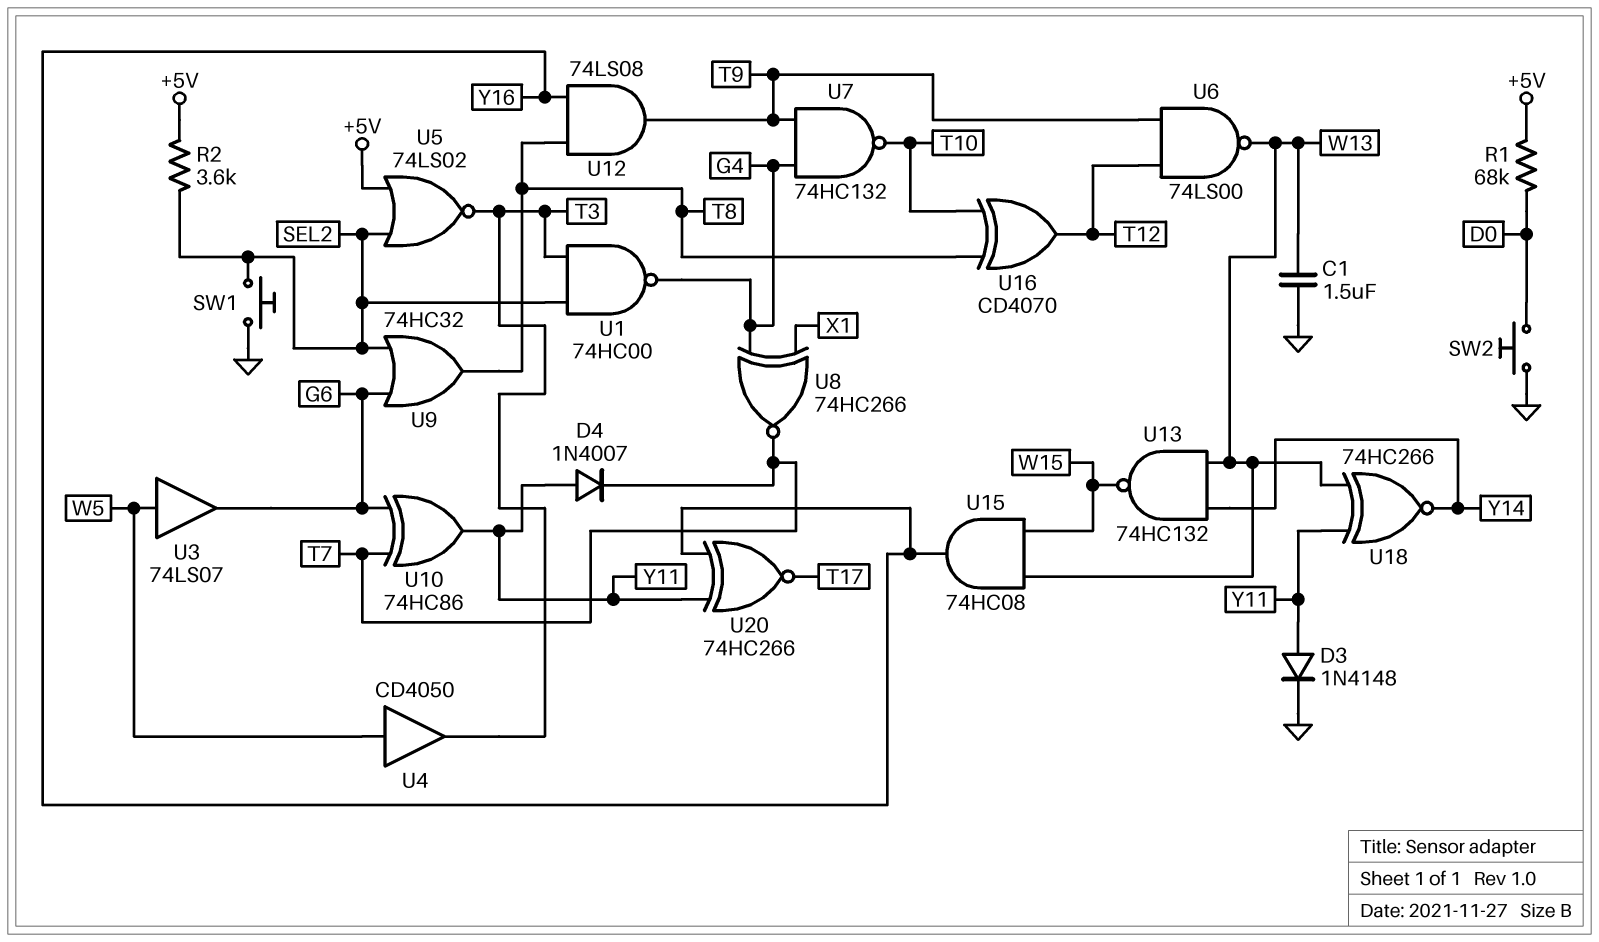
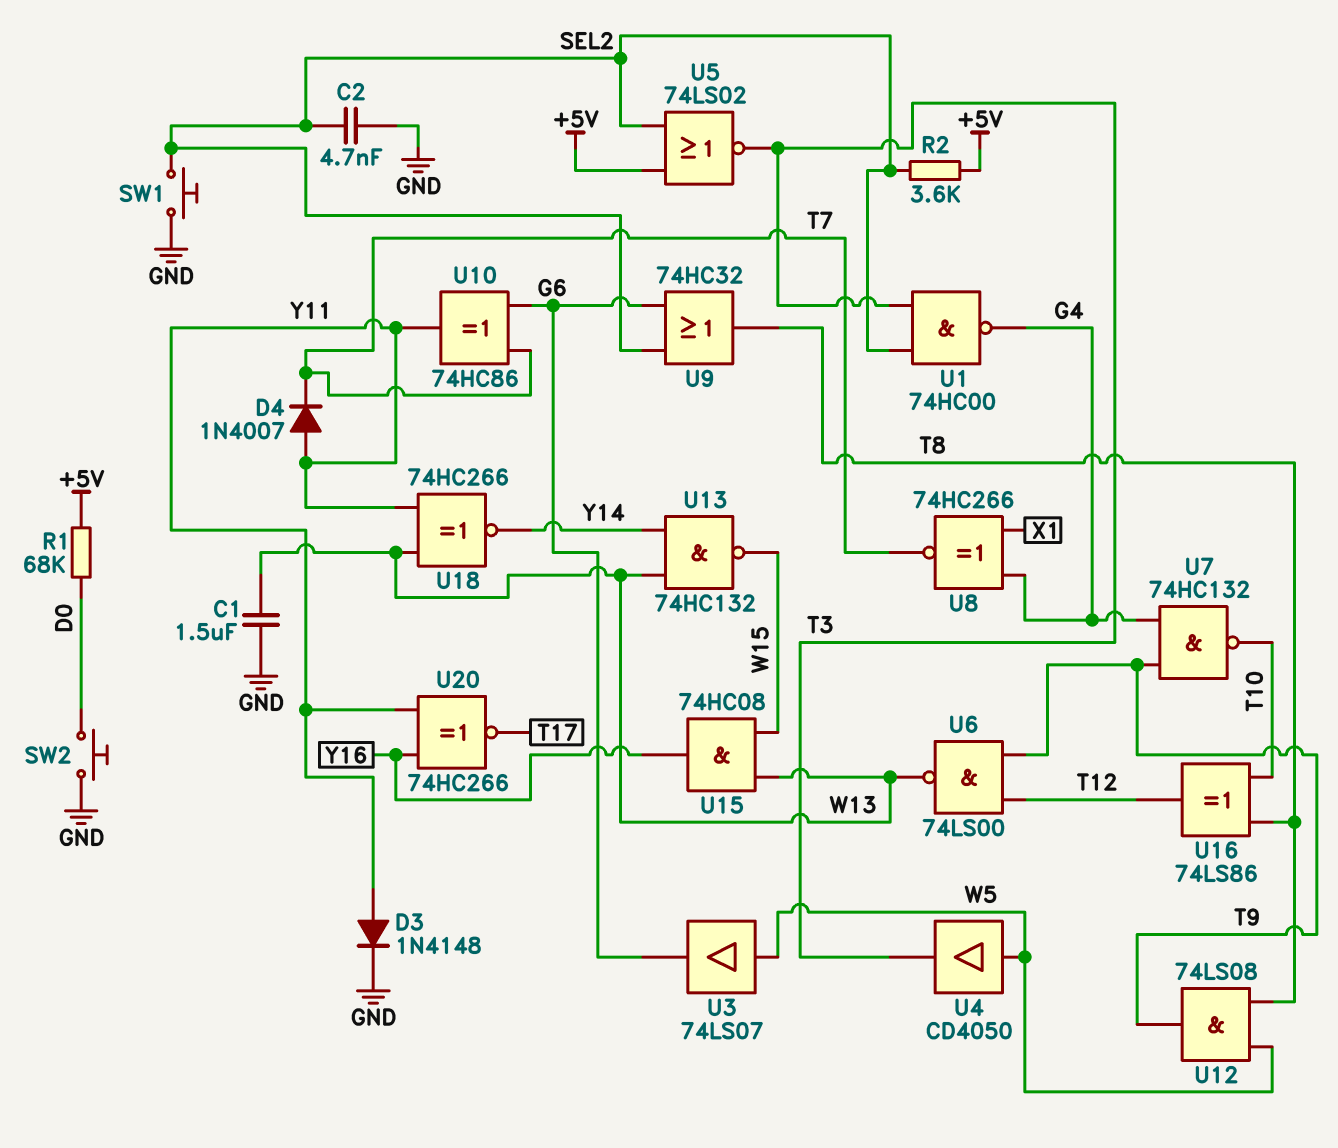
C2: none -> 4.7nF (GND, SEL2)
U12: AND 74LS08 (in T8, in Y16, out T9) -> AND 74LS08 (in T8, in W5, out T9)
U16: XOR CD4070 (in T8, in T10, out T12) -> XOR 74LS86 (in T8, in T10, out T12)

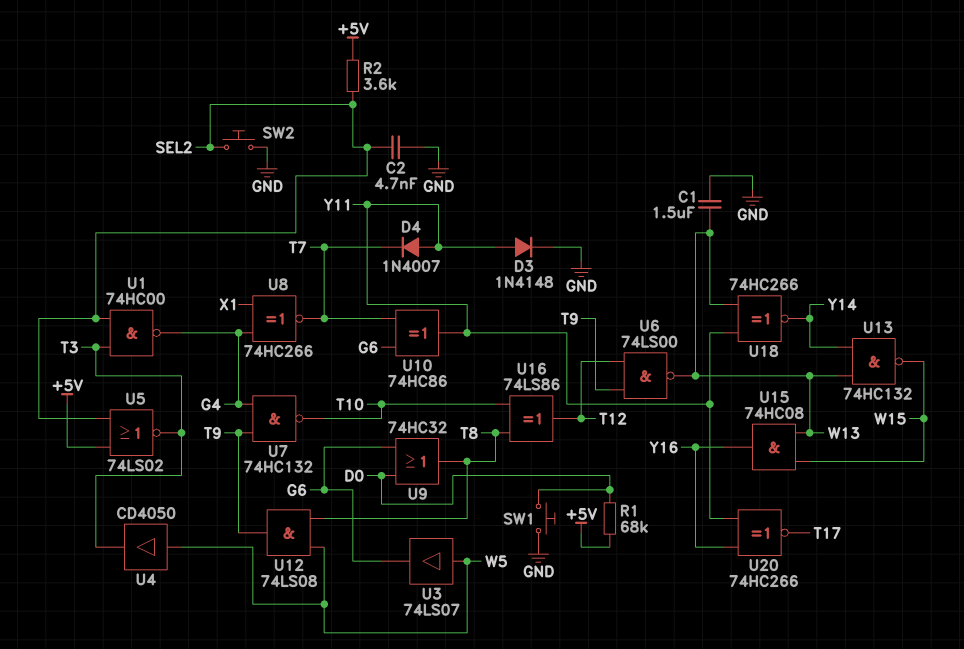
SW1: button (GND, SEL2) -> button (D0, GND)
SW2: button (D0, GND) -> button (GND, SEL2)
U9: OR 74HC32 (in G6, in SEL2, out T8) -> OR 74HC32 (in D0, in G6, out T8)

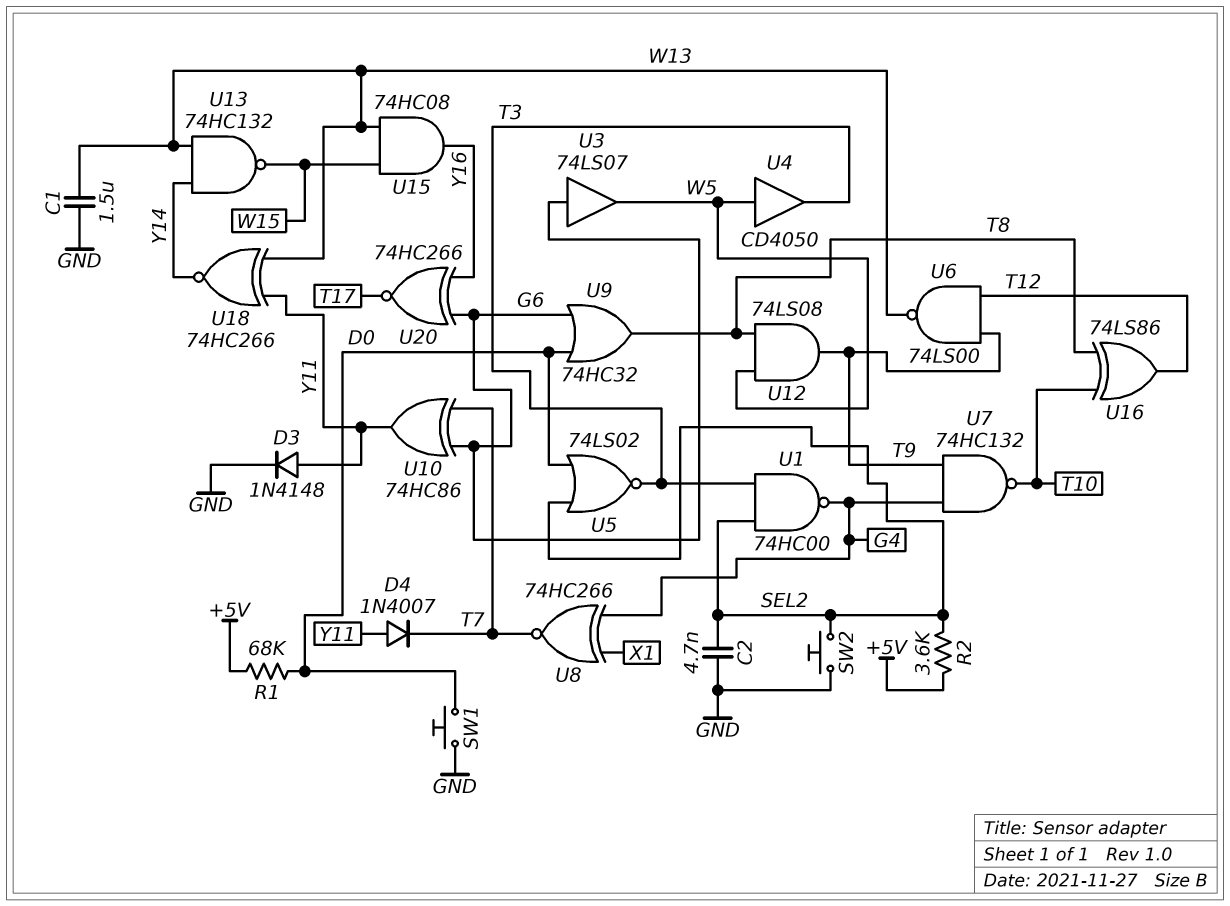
U3: buffer 74LS07 (in W5, out G6) -> buffer 74LS07 (in G6, out W5)
U5: NOR 74LS02 (in +5V, in SEL2, out T3) -> NOR 74LS02 (in D0, in SEL2, out T3)
U20: XNOR 74HC266 (in Y11, in Y16, out T17) -> XNOR 74HC266 (in G6, in Y16, out T17)

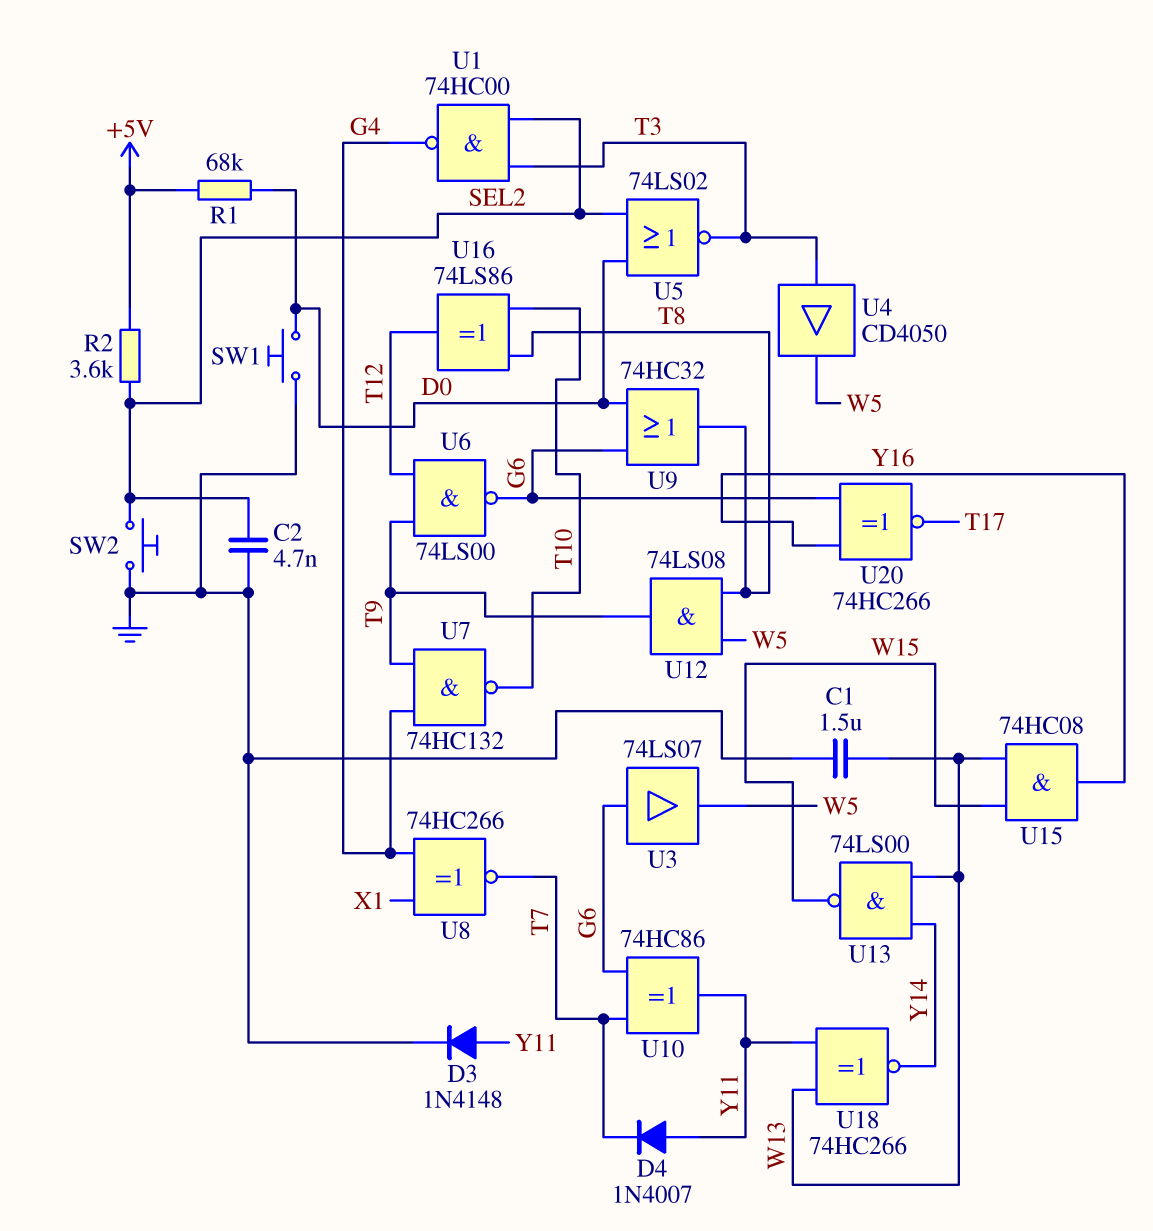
U4: buffer CD4050 (in W5, out T3) -> buffer CD4050 (in T3, out W5)
U6: NAND 74LS00 (in T9, in T12, out W13) -> NAND 74LS00 (in T9, in T12, out G6)
U13: NAND 74HC132 (in W13, in Y14, out W15) -> NAND 74LS00 (in W13, in Y14, out W15)

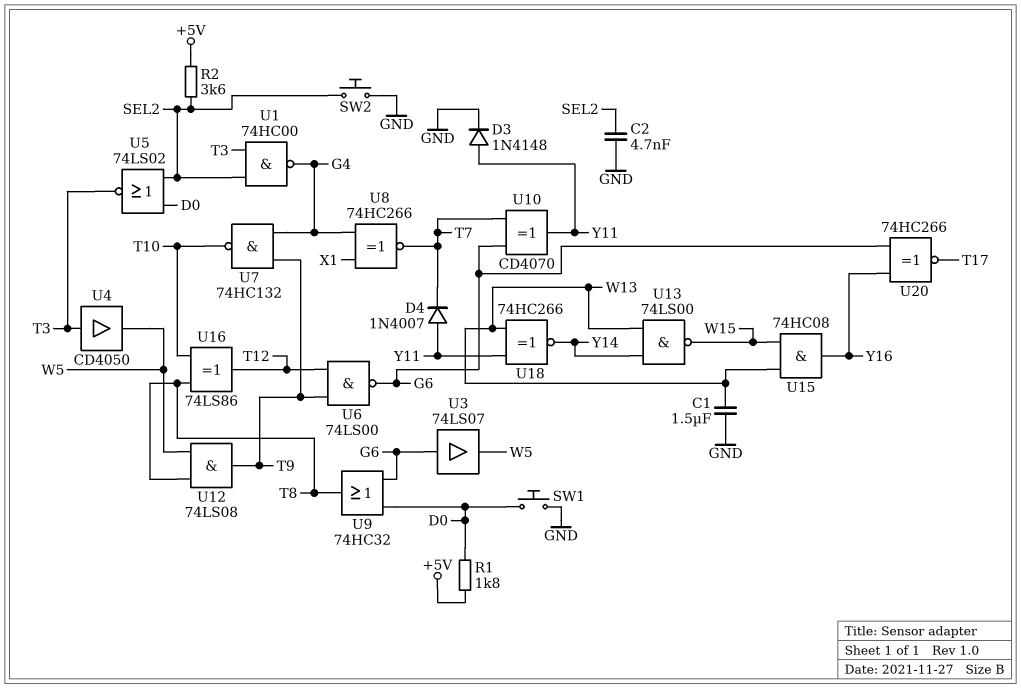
R1: 68k (+5V, D0) -> 1.8k (+5V, D0)
U10: XOR 74HC86 (in G6, in T7, out Y11) -> XOR CD4070 (in G6, in T7, out Y11)

